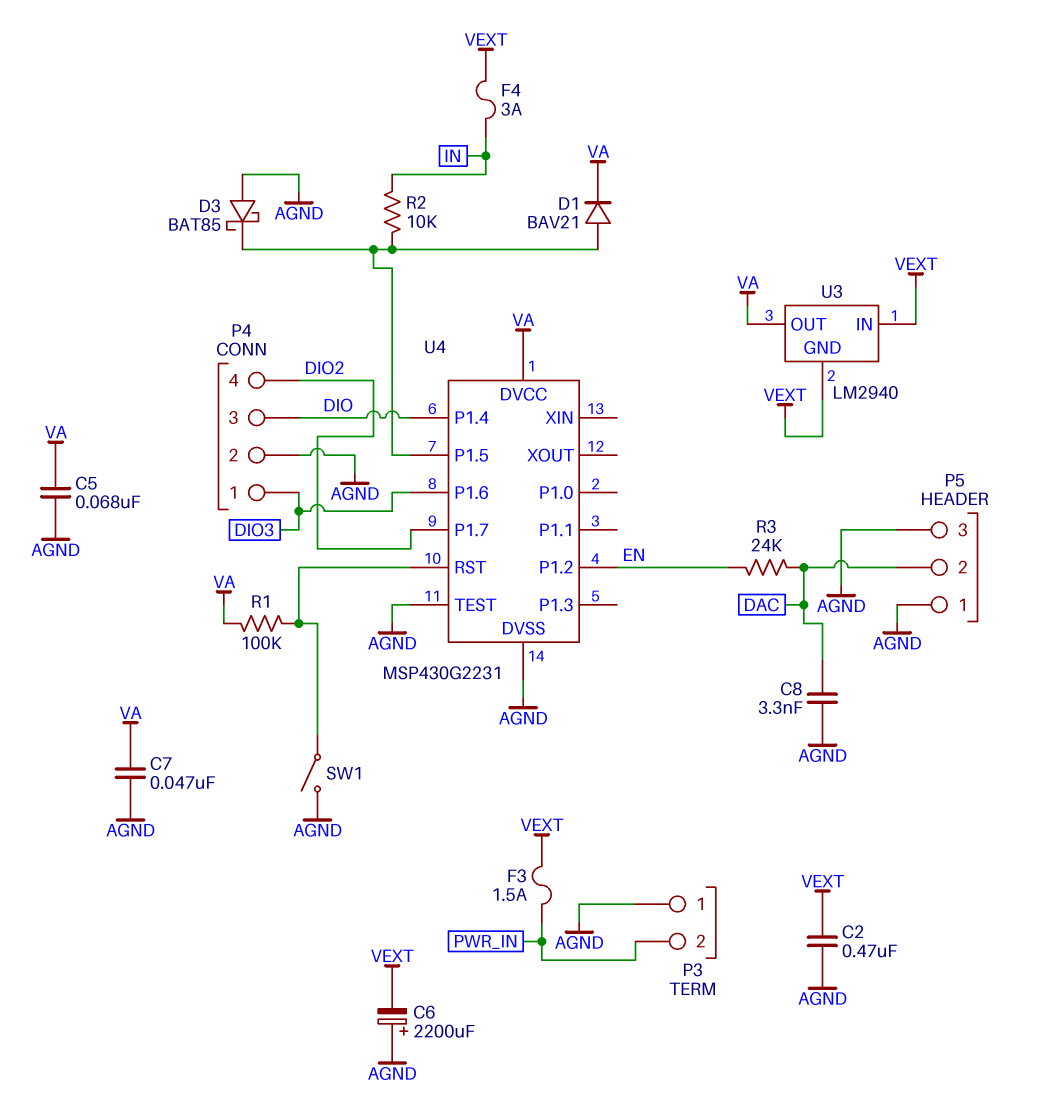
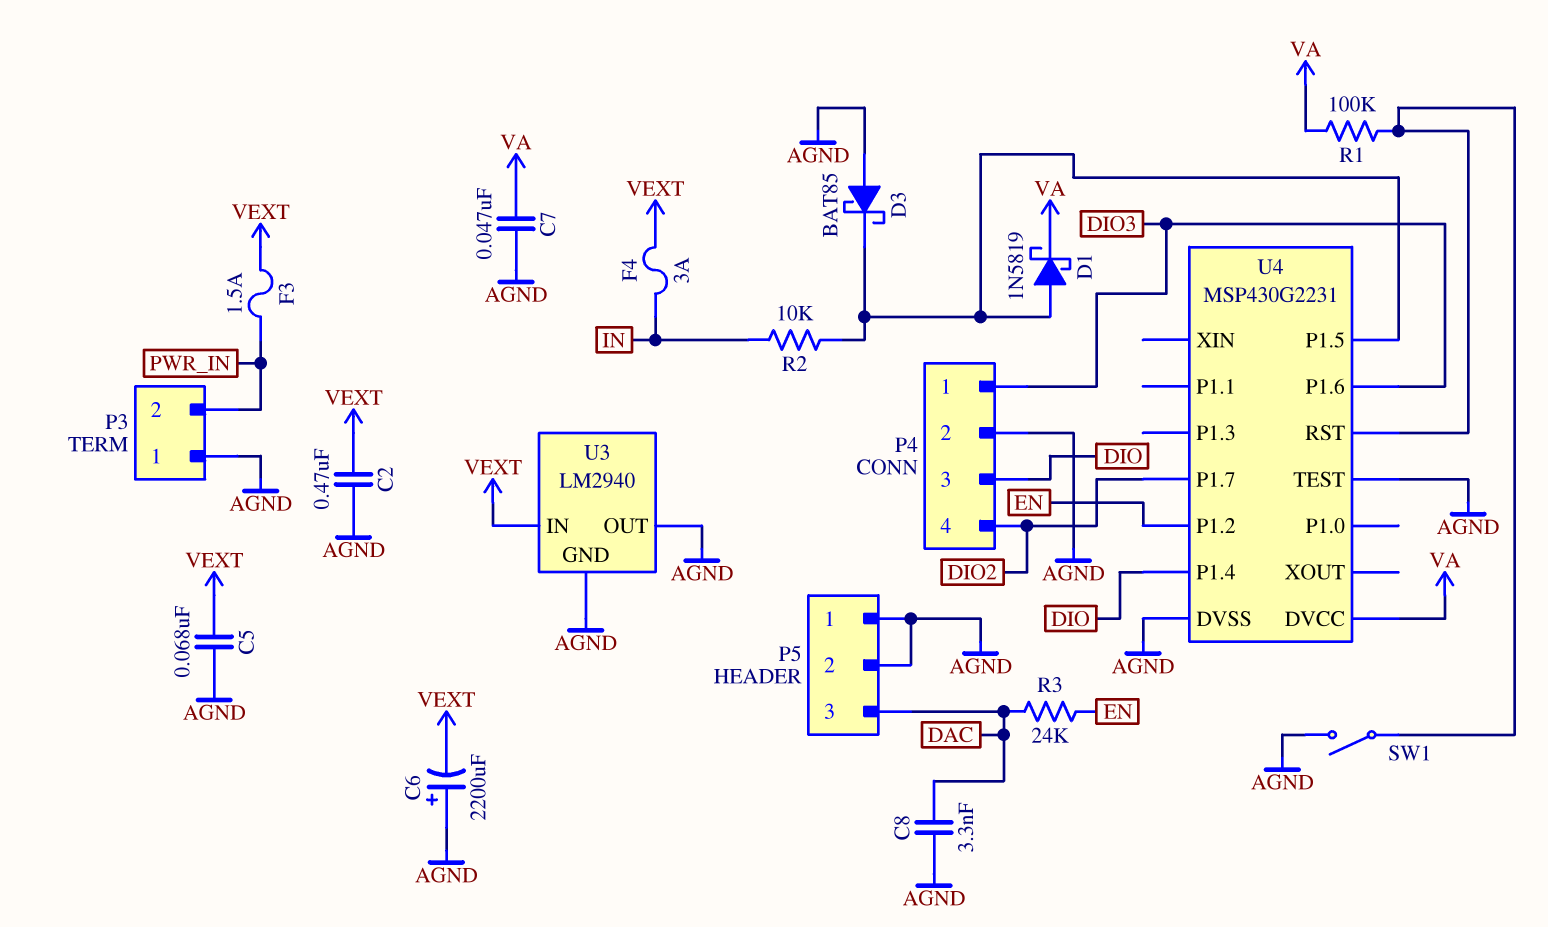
C5: 68nF (AGND, VA) -> 68nF (AGND, VEXT)
D1: diode BAV21 (A U4/P1.5, K VA) -> schottky 1N5819 (A U4/P1.5, K VA)
P5 pin 2: DAC -> AGND
P5 pin 3: AGND -> DAC
U3 pin GND: VEXT -> AGND
U3 pin OUT: VA -> AGND

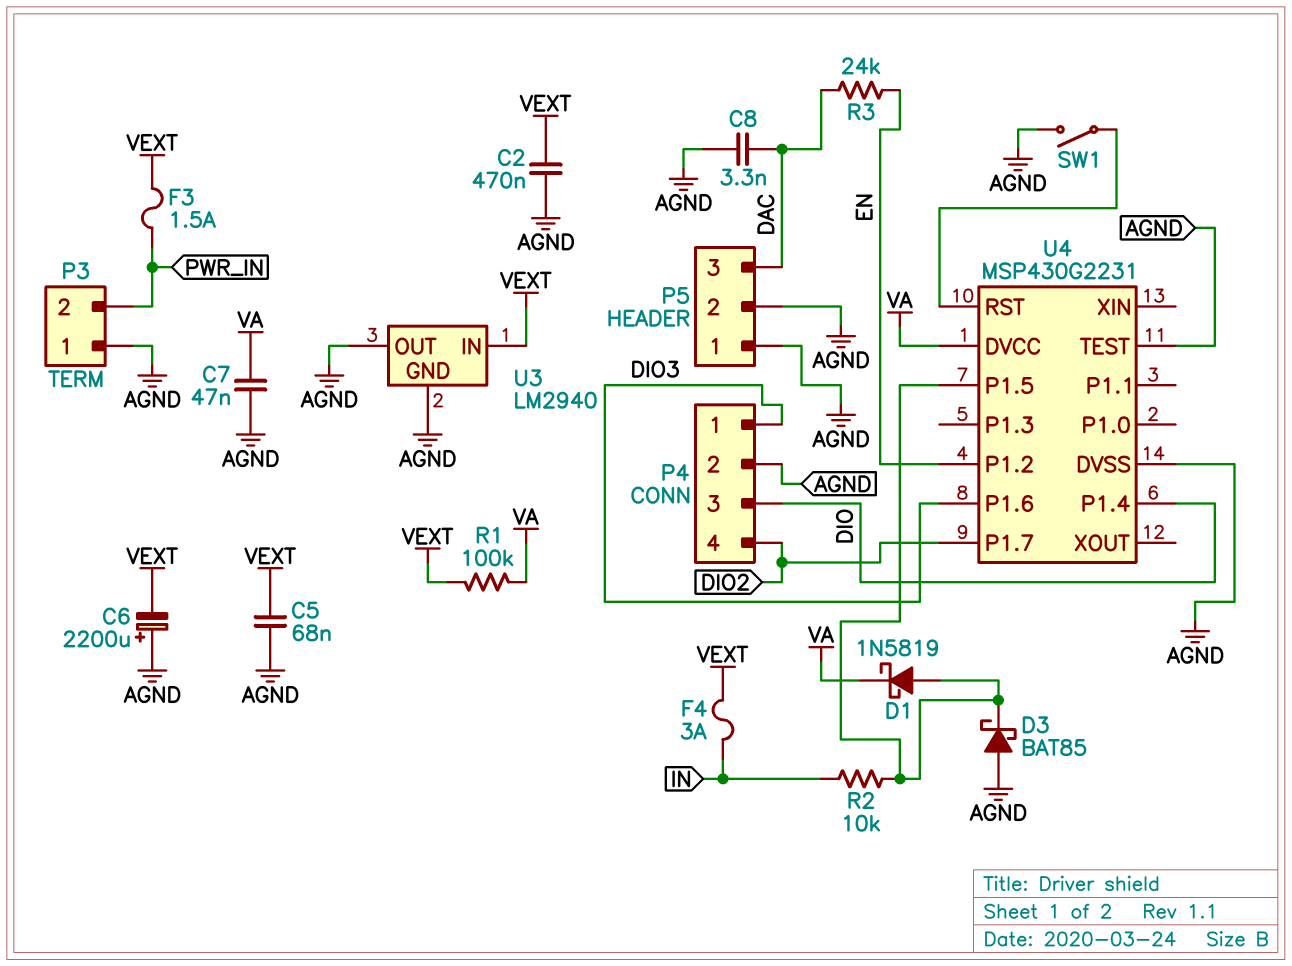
R1: 100k (U4/RST, VA) -> 100k (VA, VEXT)

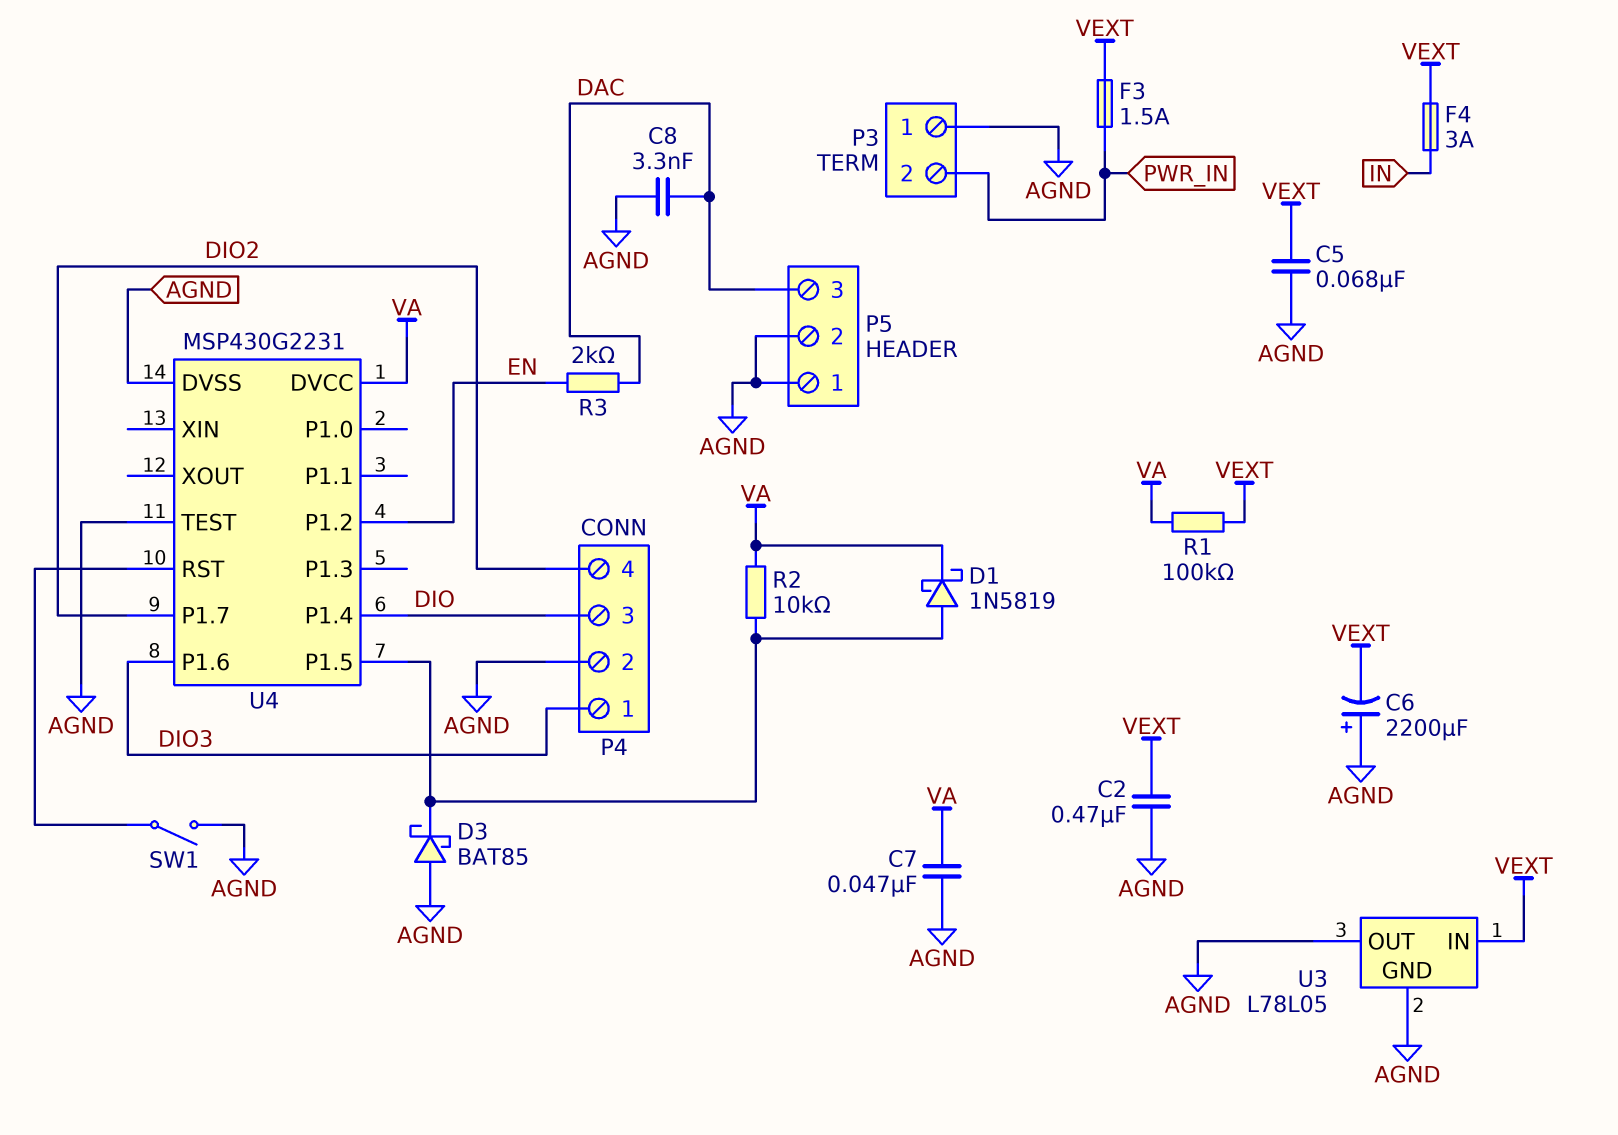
R2: 10k (IN, U4/P1.5) -> 10k (U4/P1.5, VA)
R3: 24k (DAC, EN) -> 2k (DAC, EN)
U3: LM2940 -> L78L05

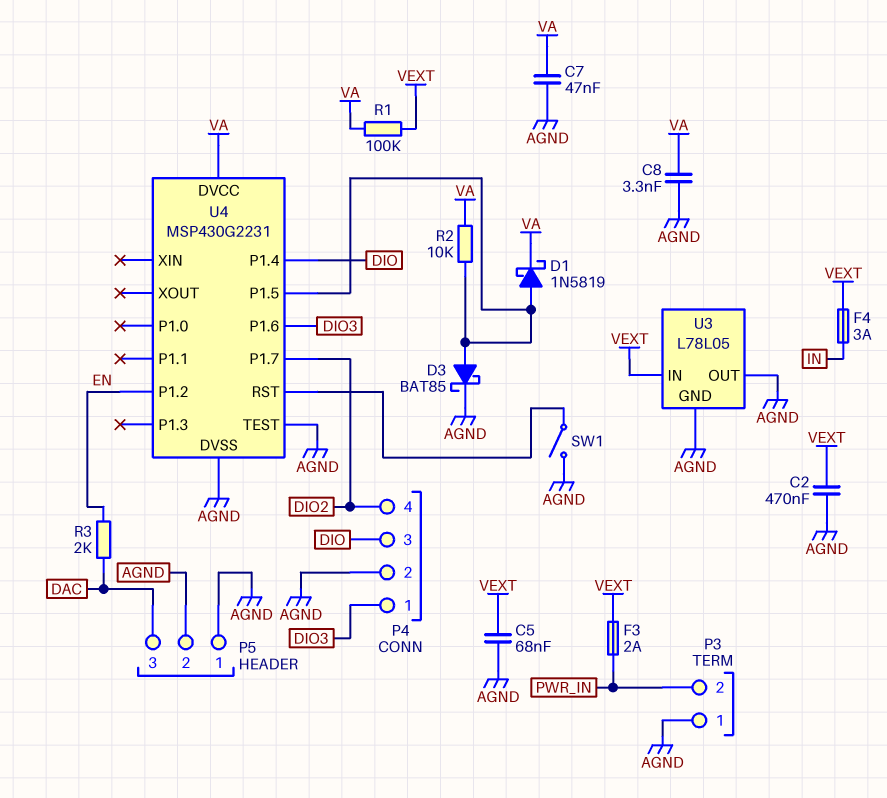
C6: 2200uF (plus AGND, minus VEXT) -> none
C8: 3.3nF (AGND, DAC) -> 3.3nF (AGND, VA)
D3: schottky BAT85 (A AGND, K U4/P1.5) -> schottky BAT85 (A U4/P1.5, K AGND)
F3: 1.5A (PWR_IN, VEXT) -> 2A (PWR_IN, VEXT)

